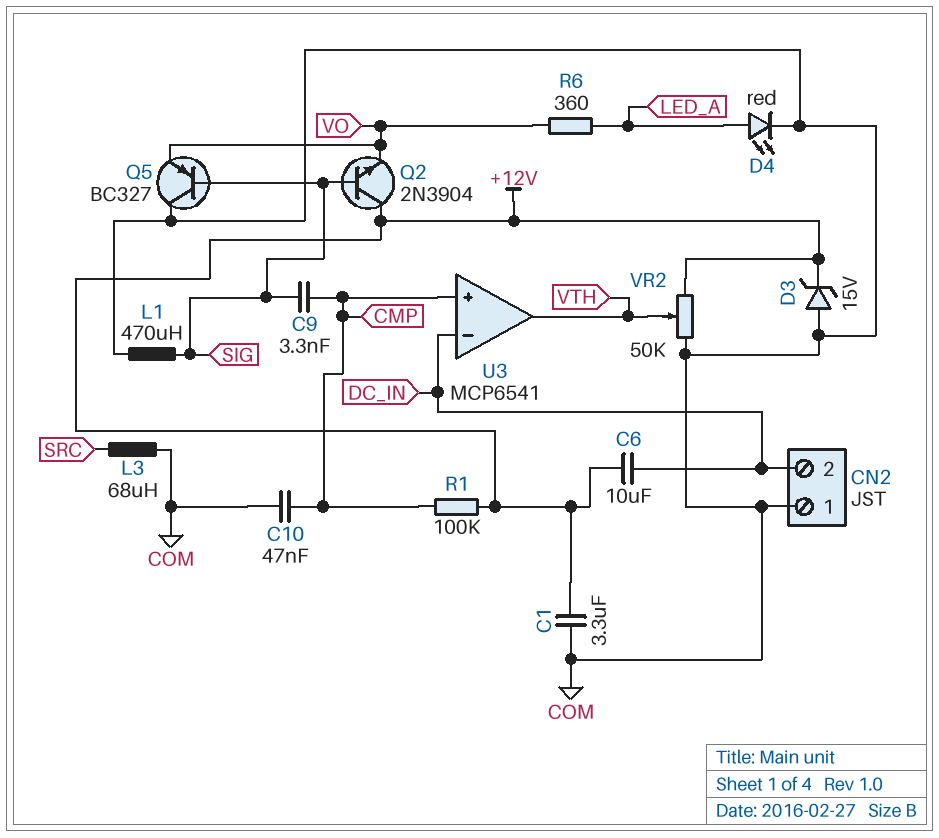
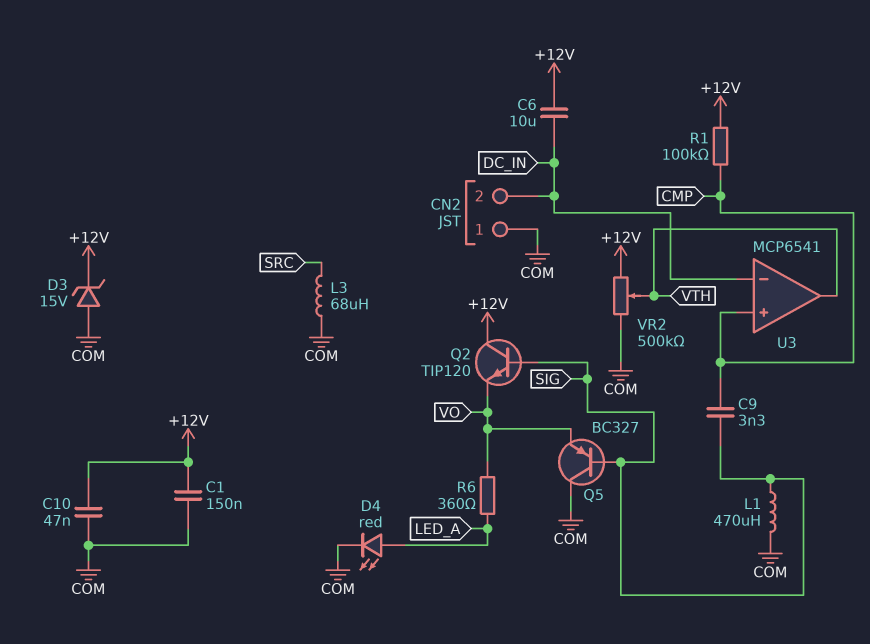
C1: 3.3uF (+12V, COM) -> 150nF (+12V, COM)
C10: 47nF (CMP, COM) -> 47nF (+12V, COM)
Q2: NPN 2N3904 (B SIG, C +12V, E VO) -> NPN TIP120 (B SIG, C +12V, E VO)
VR2: 50k (+12V, COM, wiper VTH) -> 500k (+12V, COM, wiper VTH)

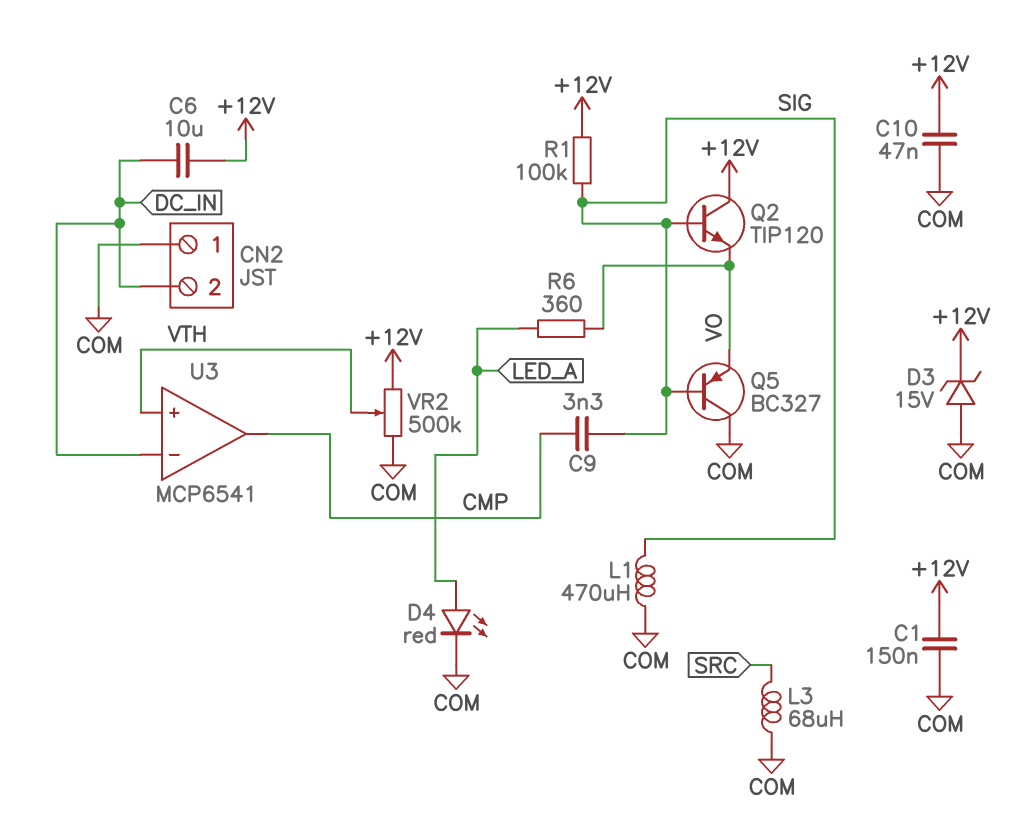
R1: 100k (+12V, CMP) -> 100k (+12V, SIG)
U3 pin in+: CMP -> VTH
U3 pin out: VTH -> CMP

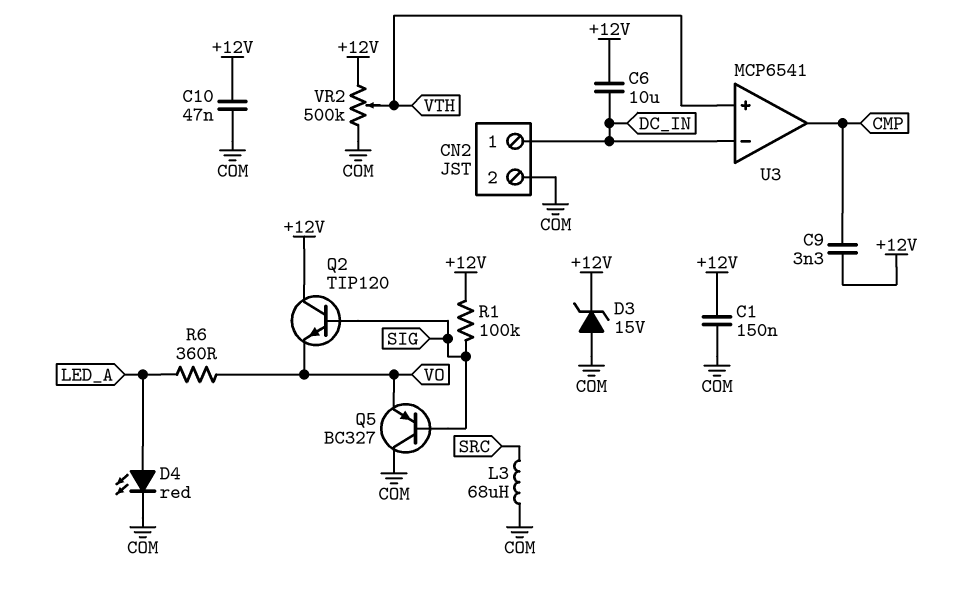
C9: 3.3nF (CMP, SIG) -> 3.3nF (+12V, CMP)
CN2 pin 1: COM -> DC_IN
CN2 pin 2: DC_IN -> COM
L1: 470uH (COM, SIG) -> none

